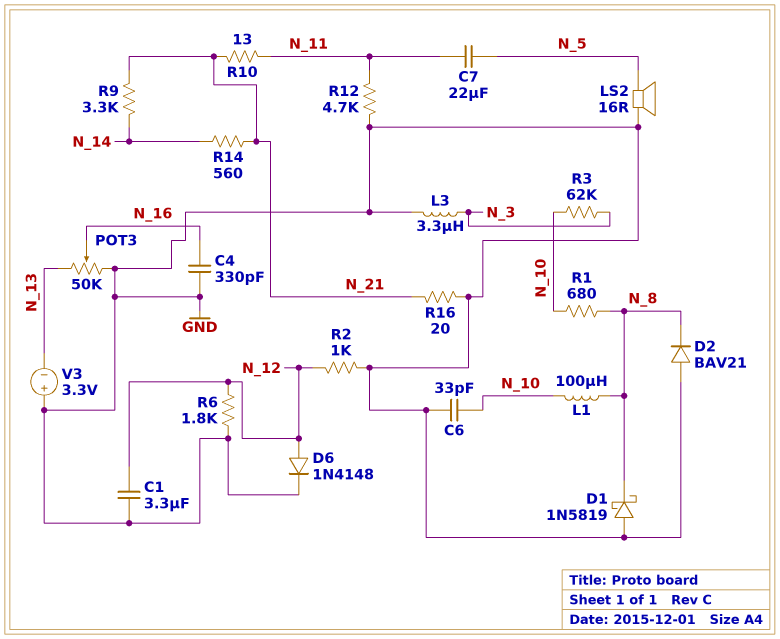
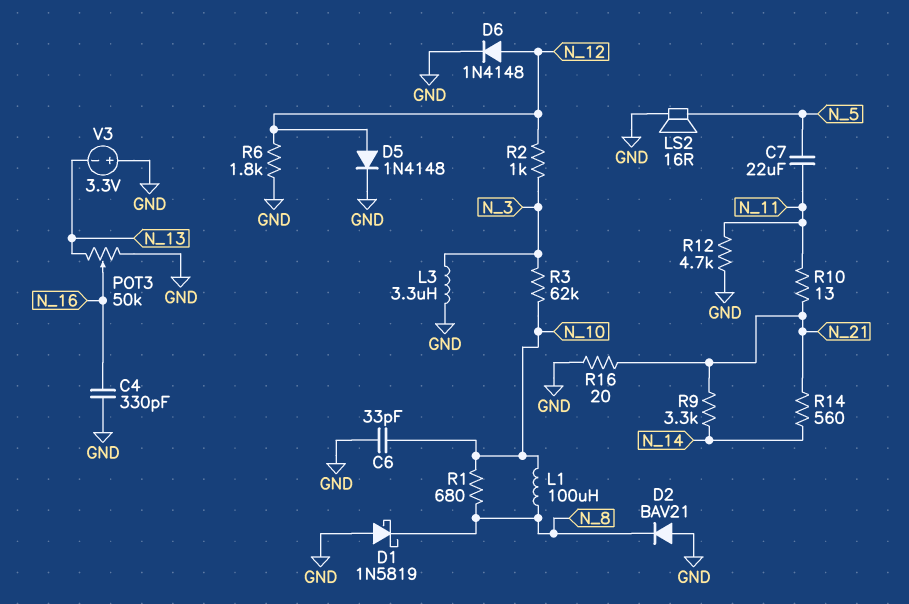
C1: 3.3uF (GND, N_12) -> none
D5: none -> diode 1N4148 (A N_12, K GND)
R2: 1k (GND, N_12) -> 1k (N_3, N_12)

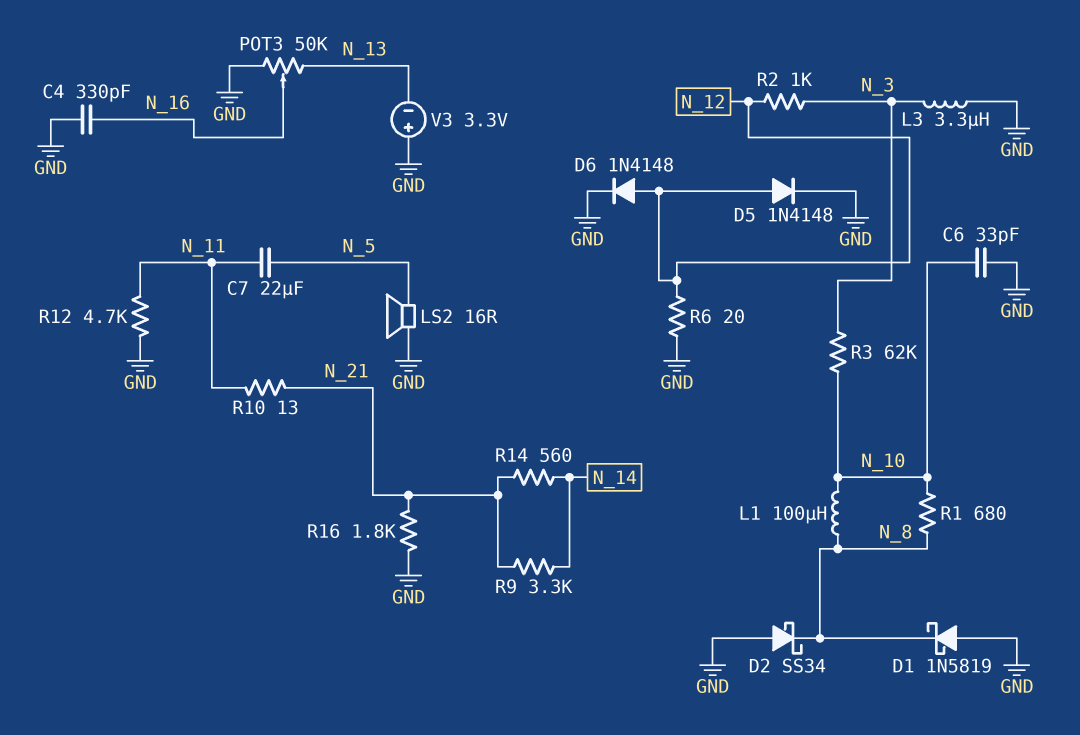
D2: diode BAV21 (A GND, K N_8) -> schottky SS34 (A GND, K N_8)
R6: 1.8k (GND, N_12) -> 20 (GND, N_12)
R16: 20 (GND, N_21) -> 1.8k (GND, N_21)

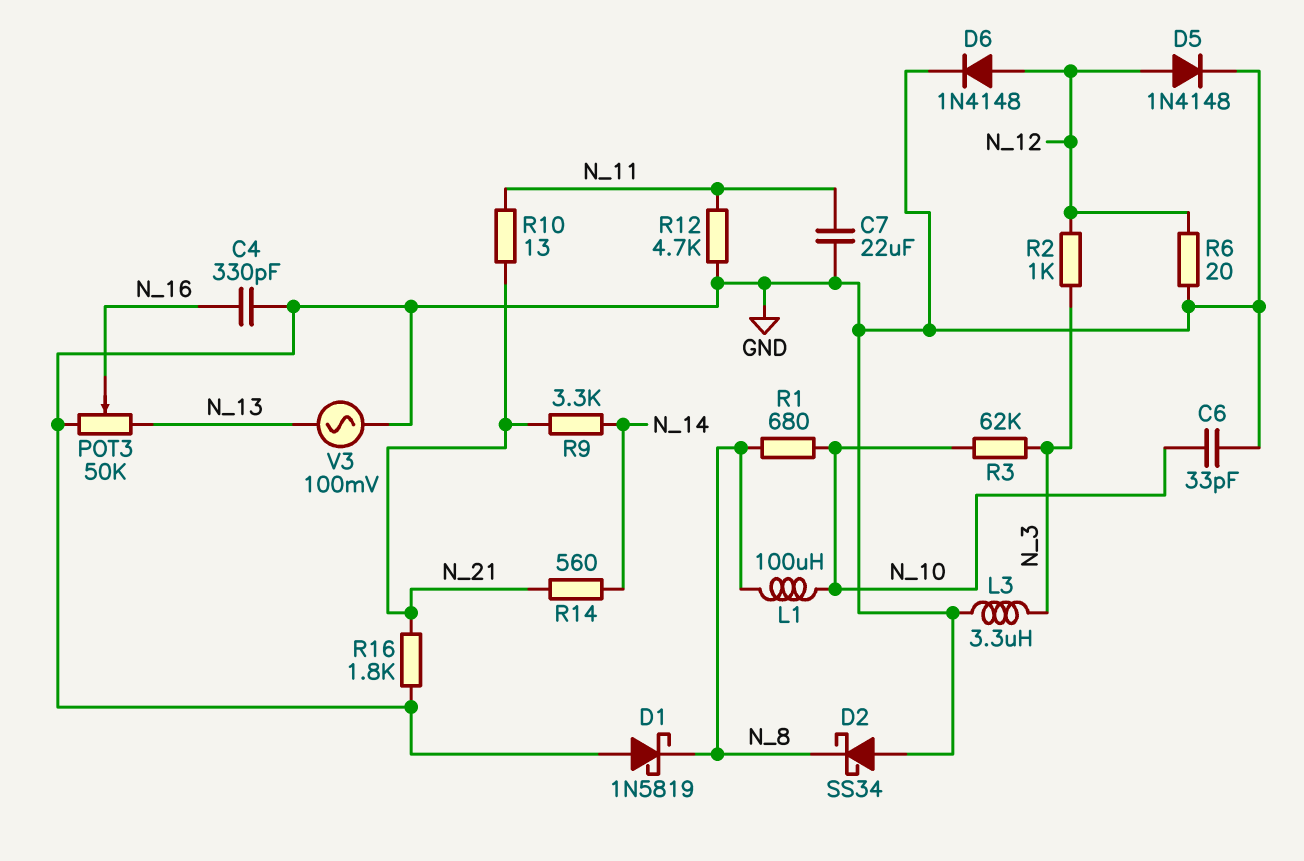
C7: 22uF (N_5, N_11) -> 22uF (GND, N_11)
LS2: speaker 16R (GND, N_5) -> none
V3: 3.3V (plus GND, minus N_13) -> AC 100mV (GND, N_13)

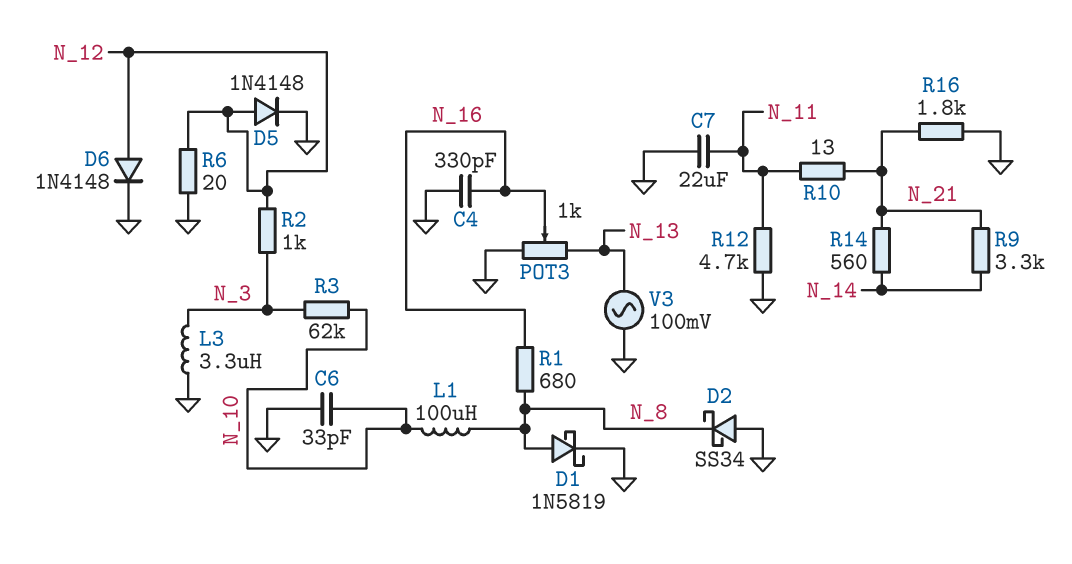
D1: schottky 1N5819 (A GND, K N_8) -> schottky 1N5819 (A N_8, K GND)
POT3: 50k (GND, N_13, wiper N_16) -> 1k (GND, N_13, wiper N_16)
R1: 680 (N_8, N_10) -> 680 (N_8, N_16)

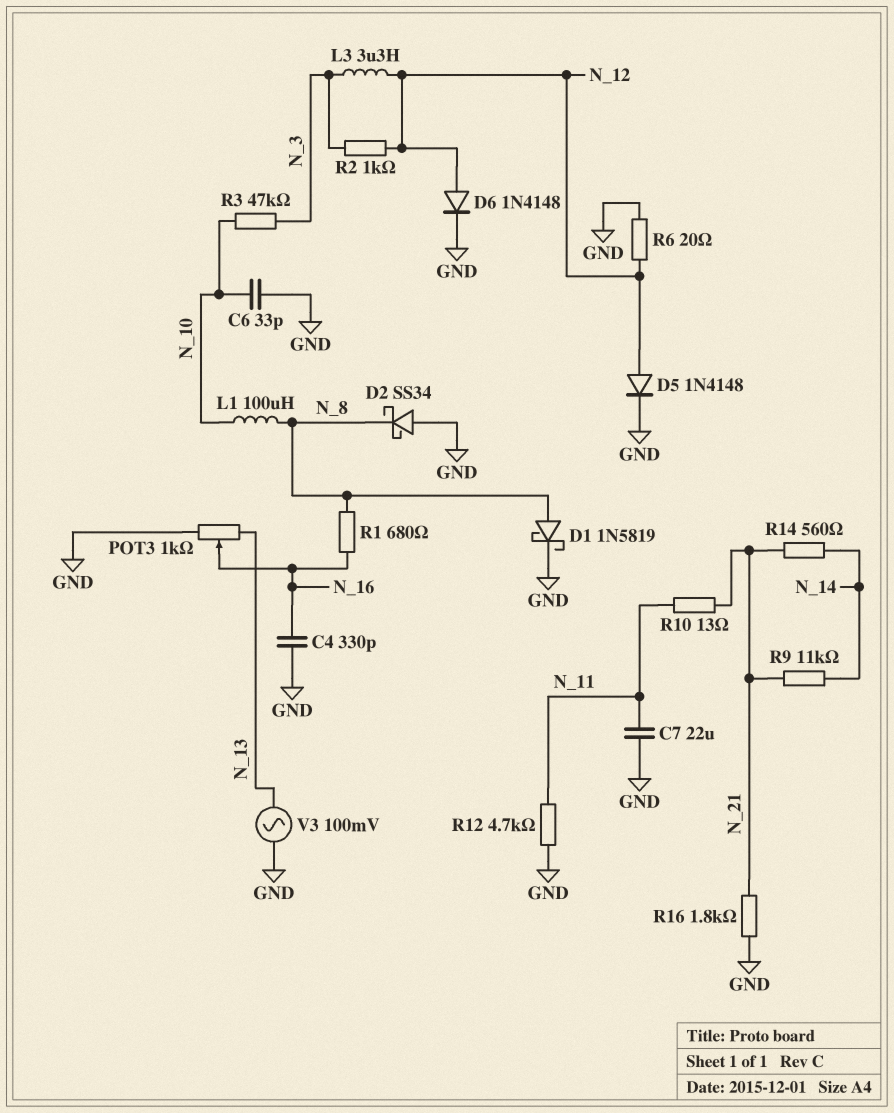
L3: 3.3uH (GND, N_3) -> 3.3uH (N_3, N_12)
R3: 62k (N_3, N_10) -> 47k (N_3, N_10)
R9: 3.3k (N_14, N_21) -> 11k (N_14, N_21)

